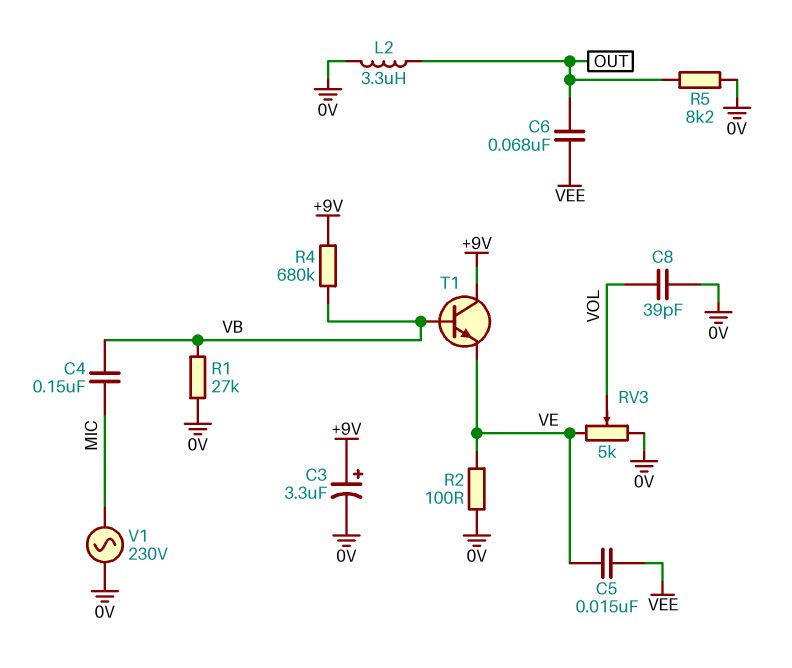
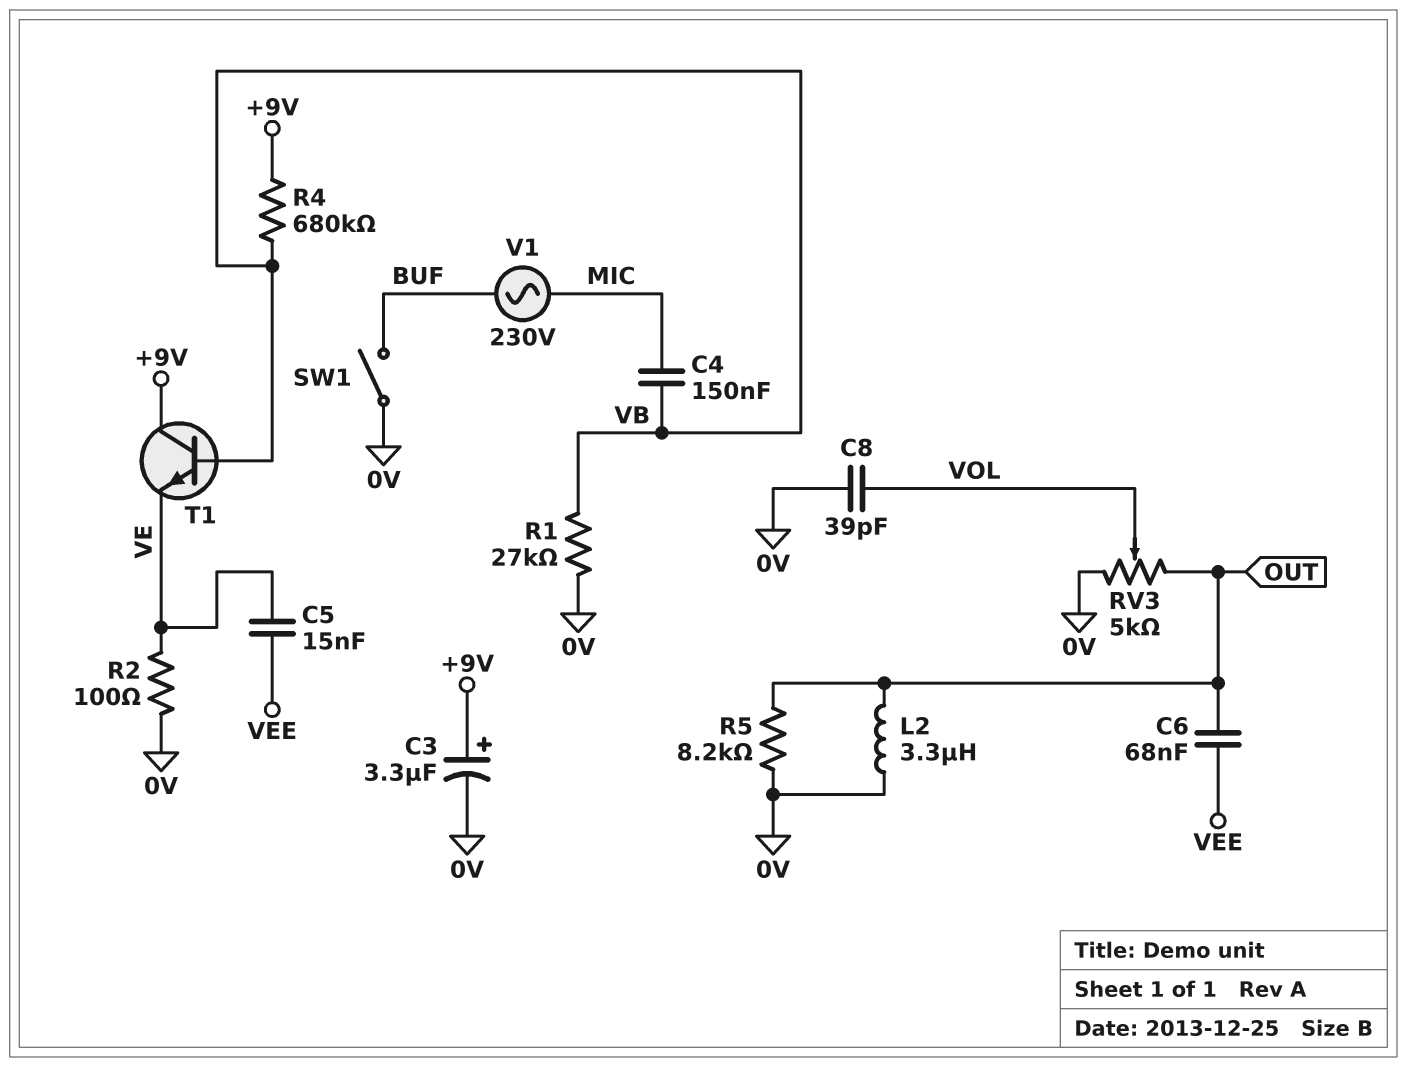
RV3: 5k (0V, VE, wiper VOL) -> 5k (0V, OUT, wiper VOL)
SW1: none -> switch (0V, BUF)
V1: AC 230V (0V, MIC) -> AC 230V (BUF, MIC)

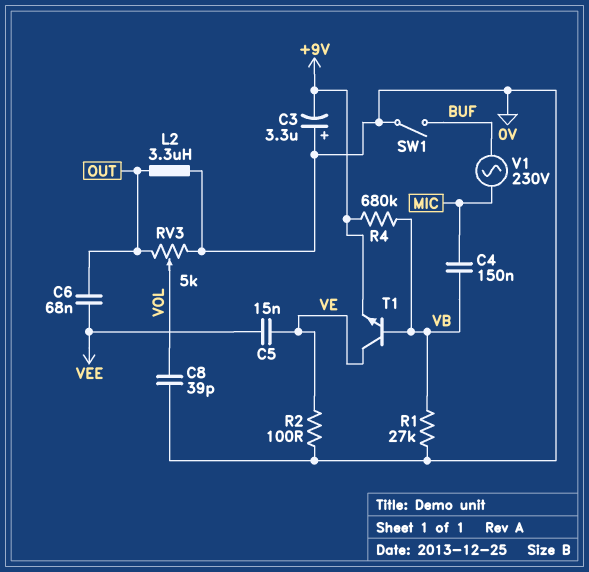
C3: 3.3uF (plus +9V, minus 0V) -> 3.3uF (plus 0V, minus +9V)
R5: 8.2k (0V, OUT) -> none
T1: NPN (B VB, C +9V, E VE) -> NPN (B VB, C VE, E +9V)

